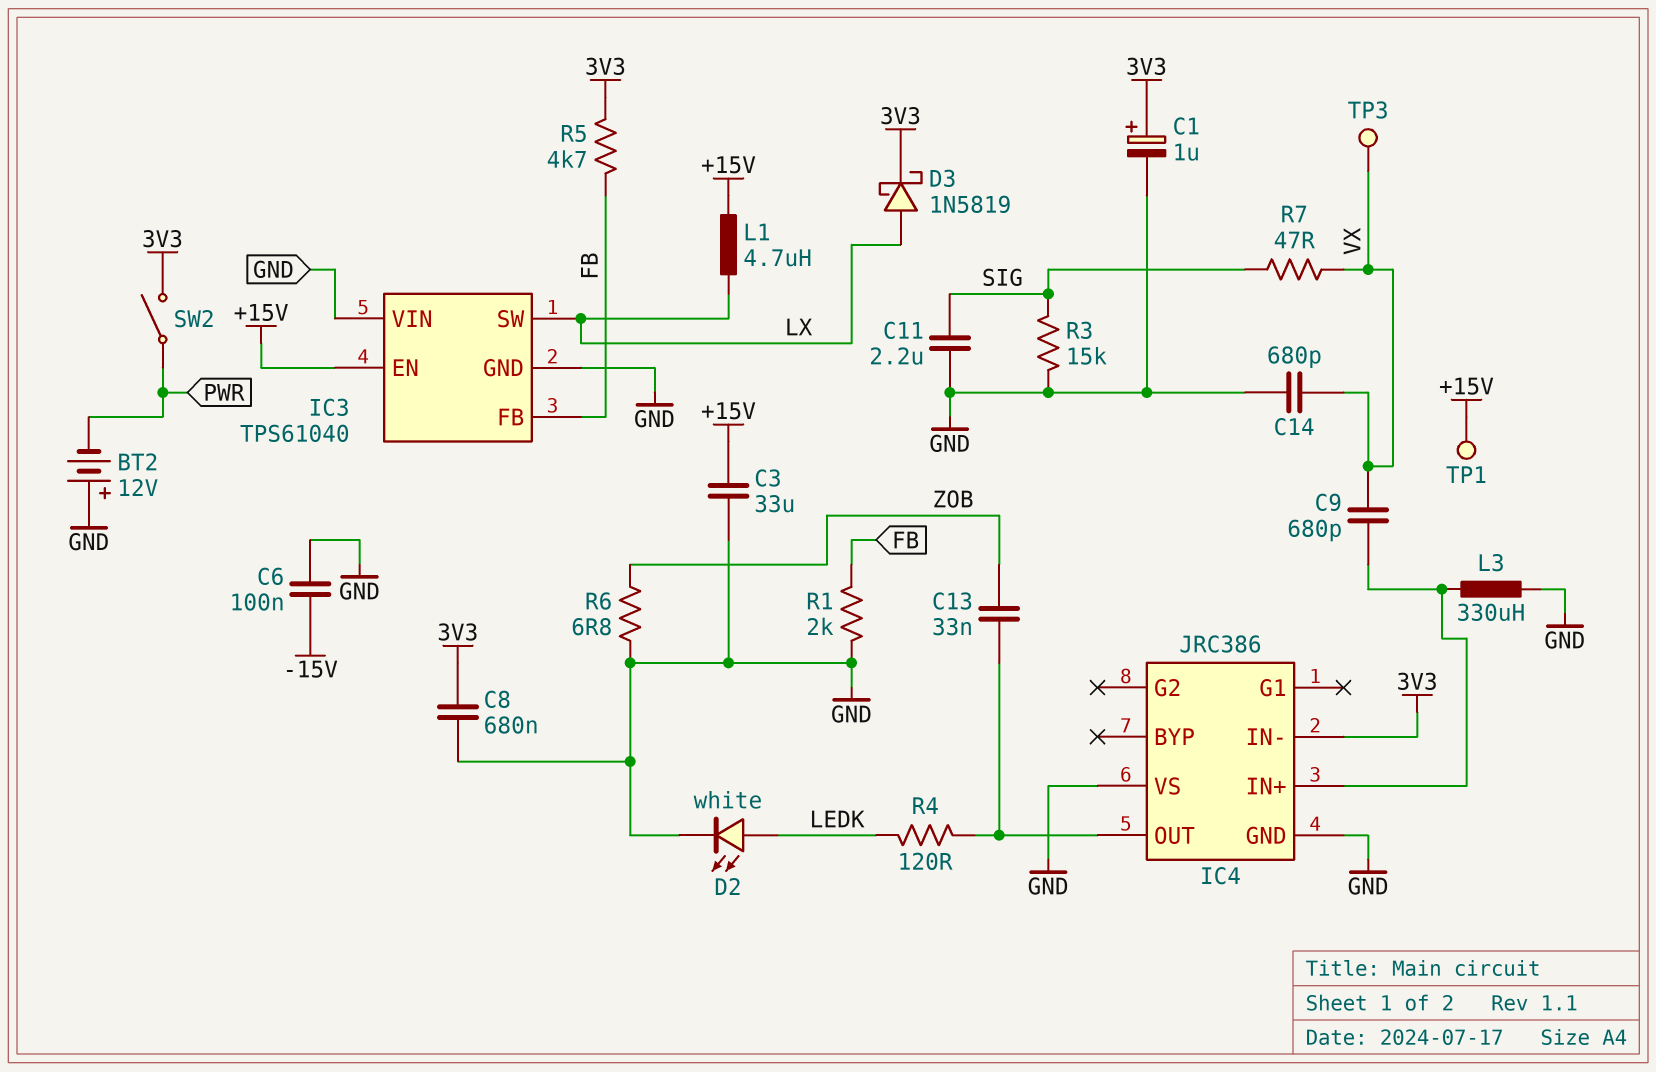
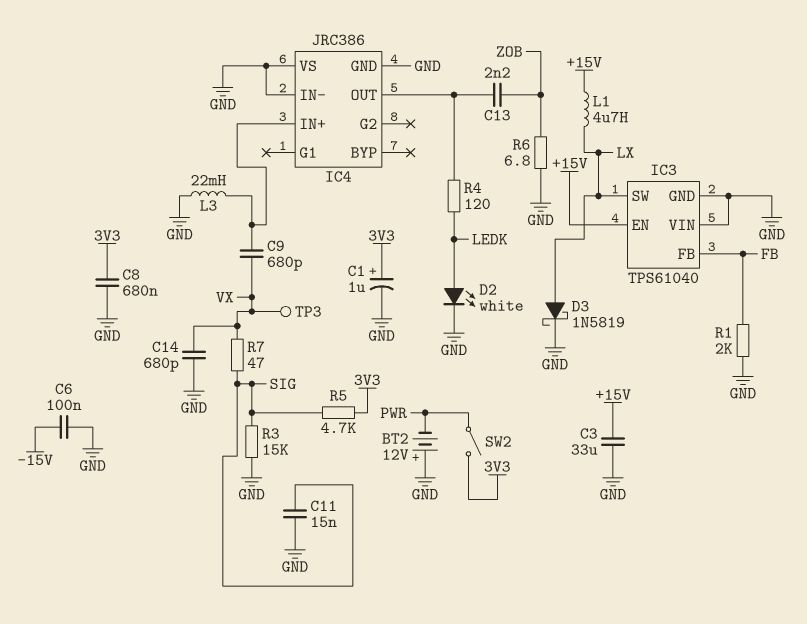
C11: 2.2uF (GND, SIG) -> 15nF (GND, SIG)
C13: 33nF (IC4/OUT, ZOB) -> 2.2nF (IC4/OUT, ZOB)
D3: schottky 1N5819 (A LX, K 3V3) -> schottky 1N5819 (A LX, K GND)
IC4 pin IN-: 3V3 -> GND
L3: 330uH (GND, IC4/IN+) -> 22mH (GND, IC4/IN+)
R5: 4.7k (3V3, FB) -> 4.7k (3V3, SIG)
TP1: test point (+15V) -> none

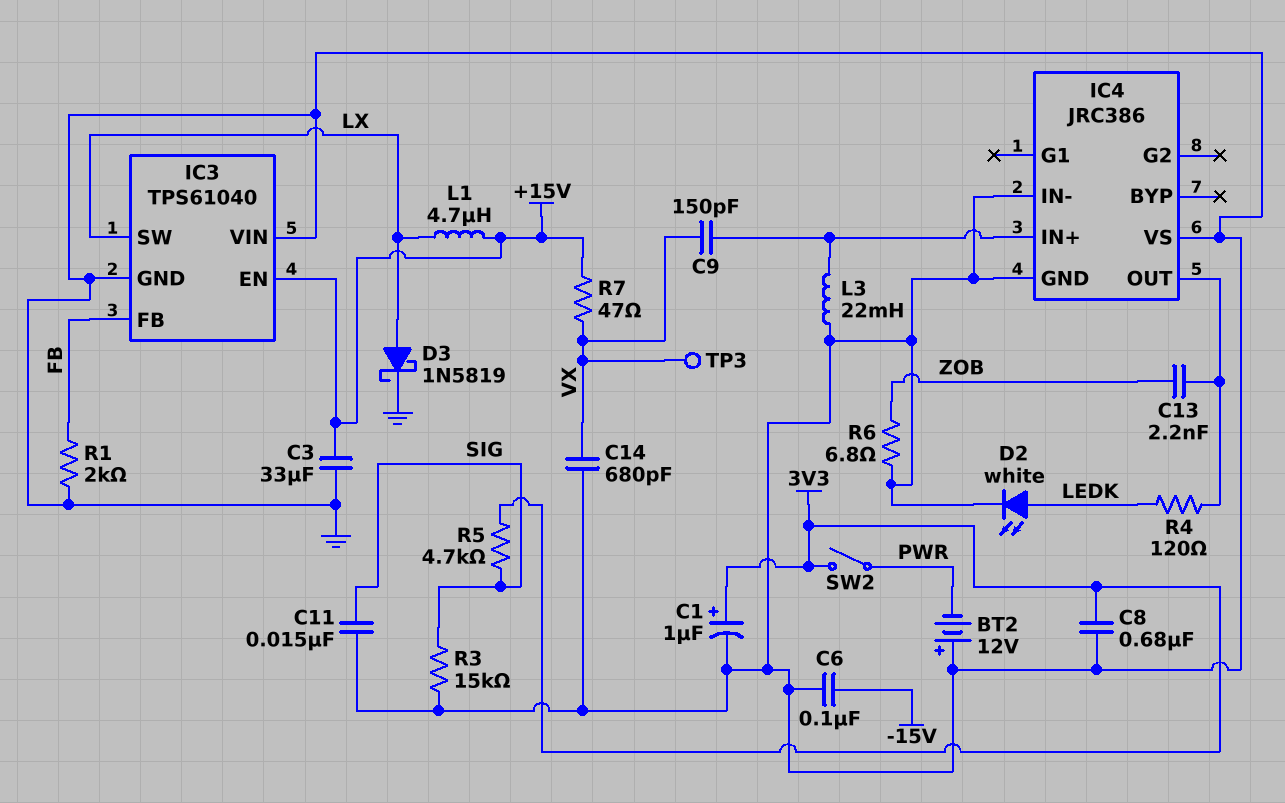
C9: 680pF (IC4/IN+, VX) -> 150pF (IC4/IN+, VX)
R7: 47 (SIG, VX) -> 47 (+15V, VX)

